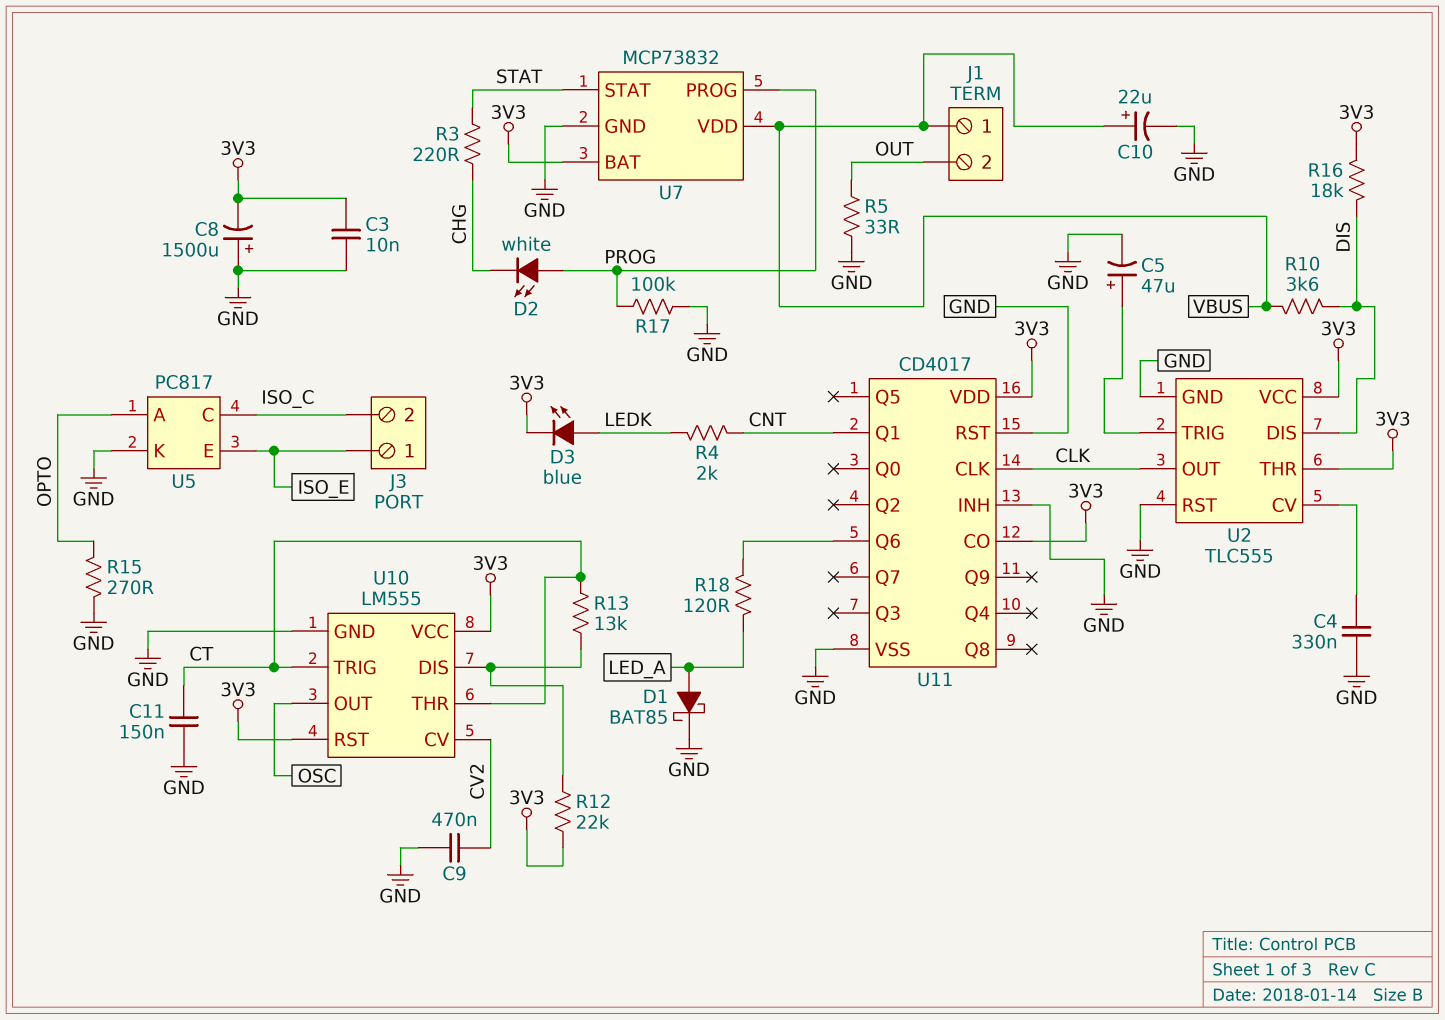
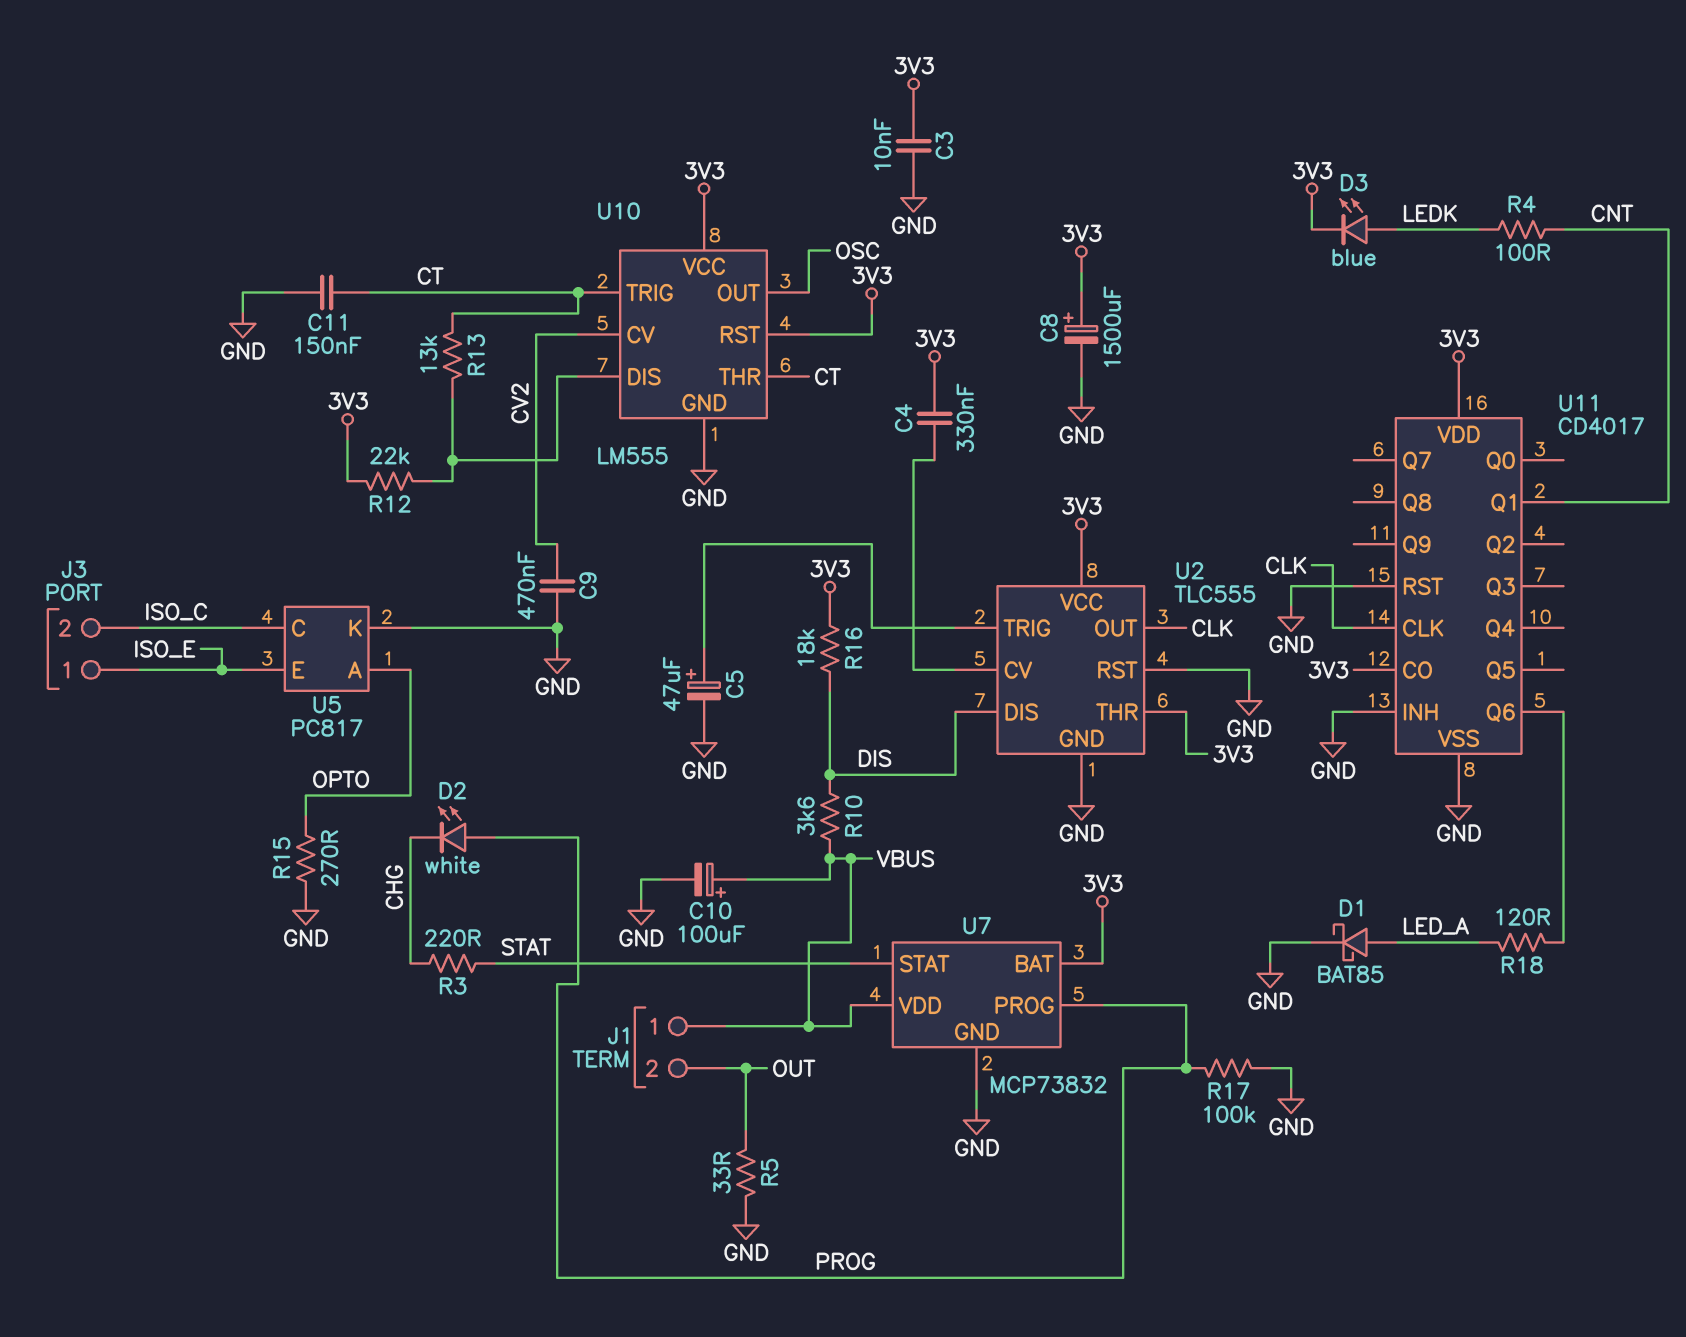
C4: 330nF (GND, U2/CV) -> 330nF (3V3, U2/CV)
C8: 1500uF (plus GND, minus 3V3) -> 1500uF (plus 3V3, minus GND)
C10: 22uF (plus VBUS, minus GND) -> 100uF (plus VBUS, minus GND)
R4: 2k (CNT, LEDK) -> 100 (CNT, LEDK)

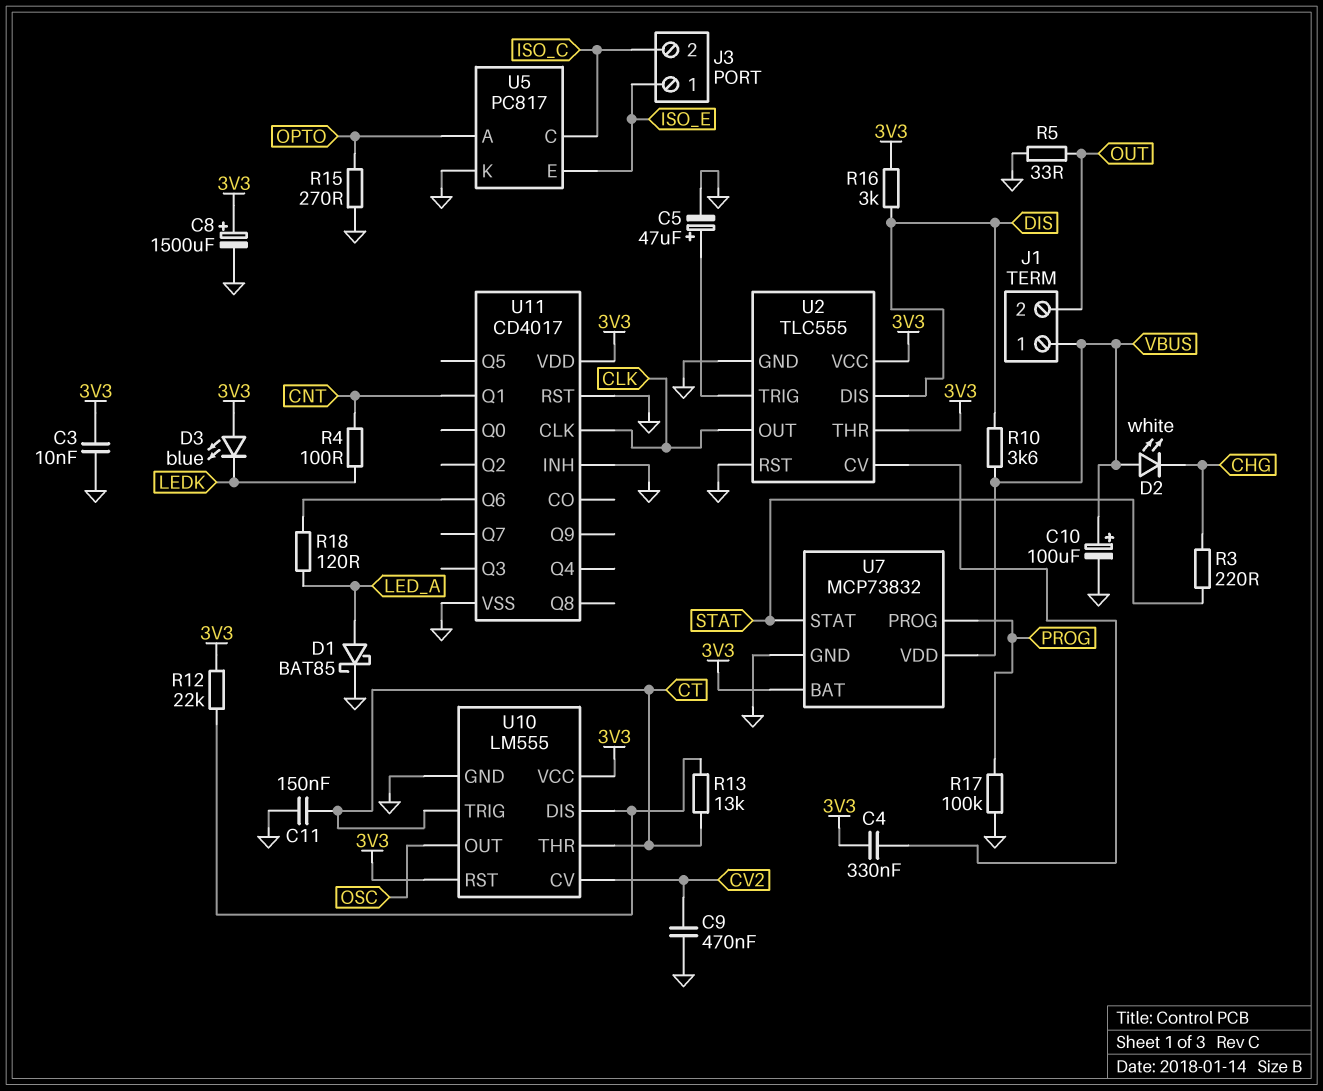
D2: LED white (A PROG, K CHG) -> LED white (A VBUS, K CHG)
D3: LED blue (A LEDK, K 3V3) -> LED blue (A 3V3, K LEDK)
R16: 18k (3V3, DIS) -> 3k (3V3, DIS)
U11 pin CO: 3V3 -> none

